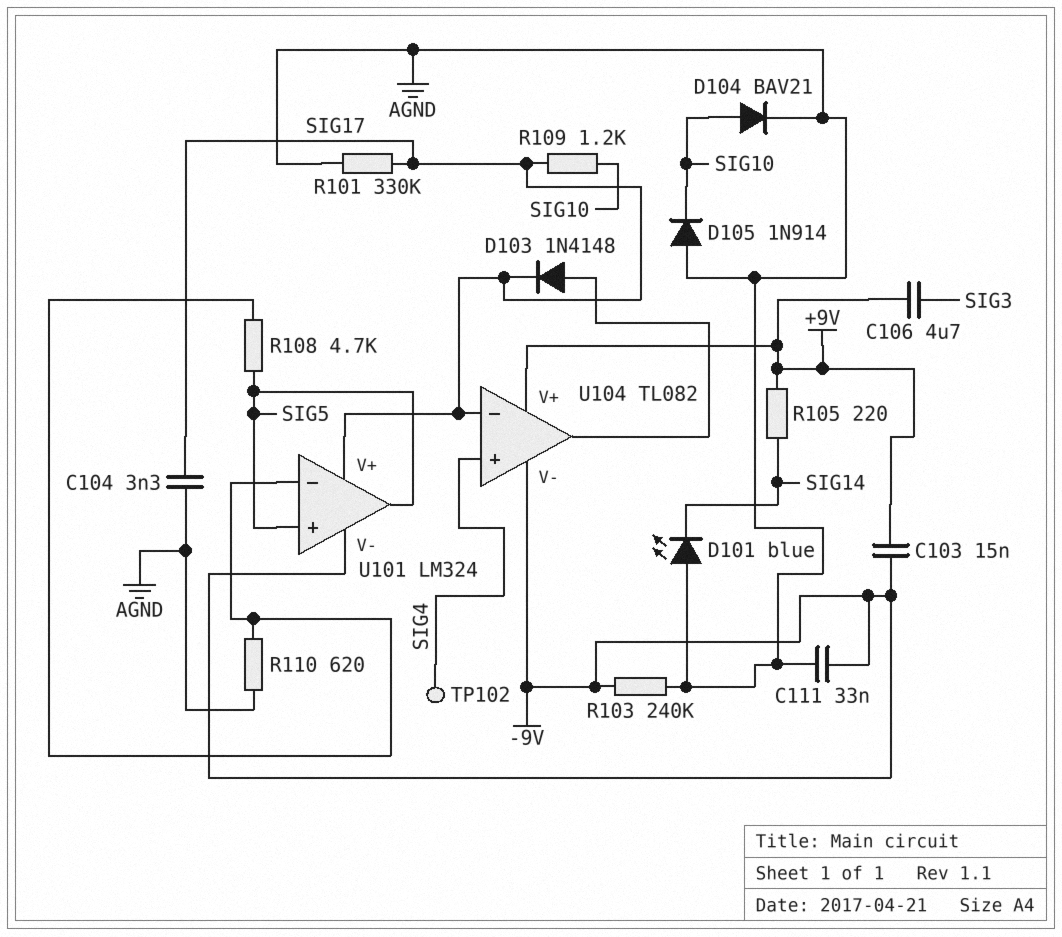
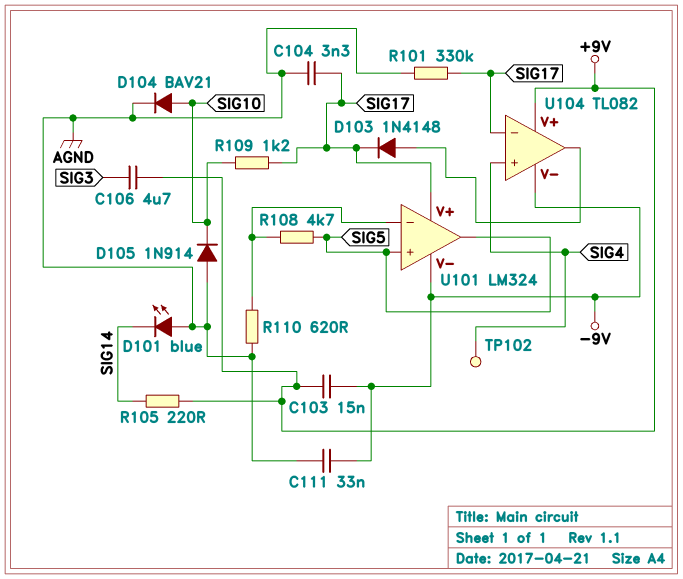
R103: 240k (-9V, AGND) -> none

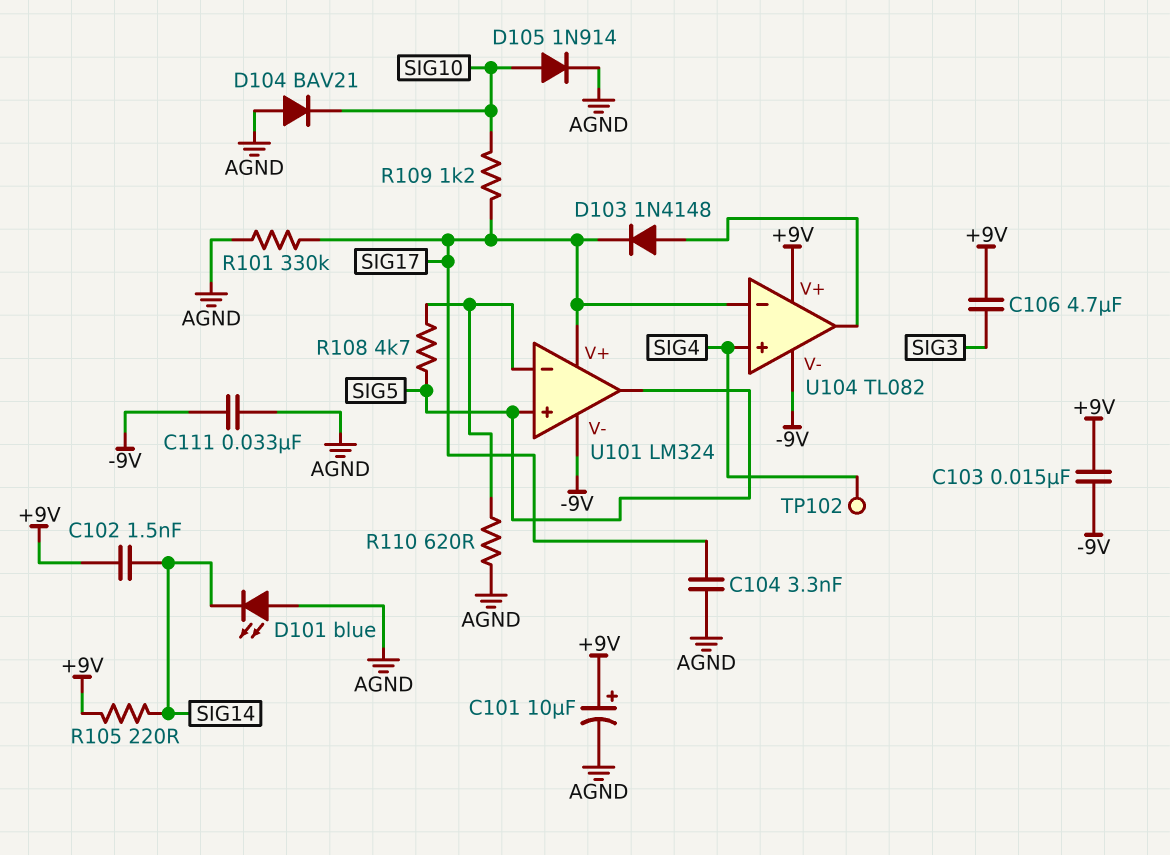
C101: none -> 10uF (plus +9V, minus AGND)
C102: none -> 1.5nF (+9V, SIG14)
D104: diode BAV21 (A SIG10, K AGND) -> diode BAV21 (A AGND, K SIG10)
D105: diode 1N914 (A AGND, K SIG10) -> diode 1N914 (A SIG10, K AGND)

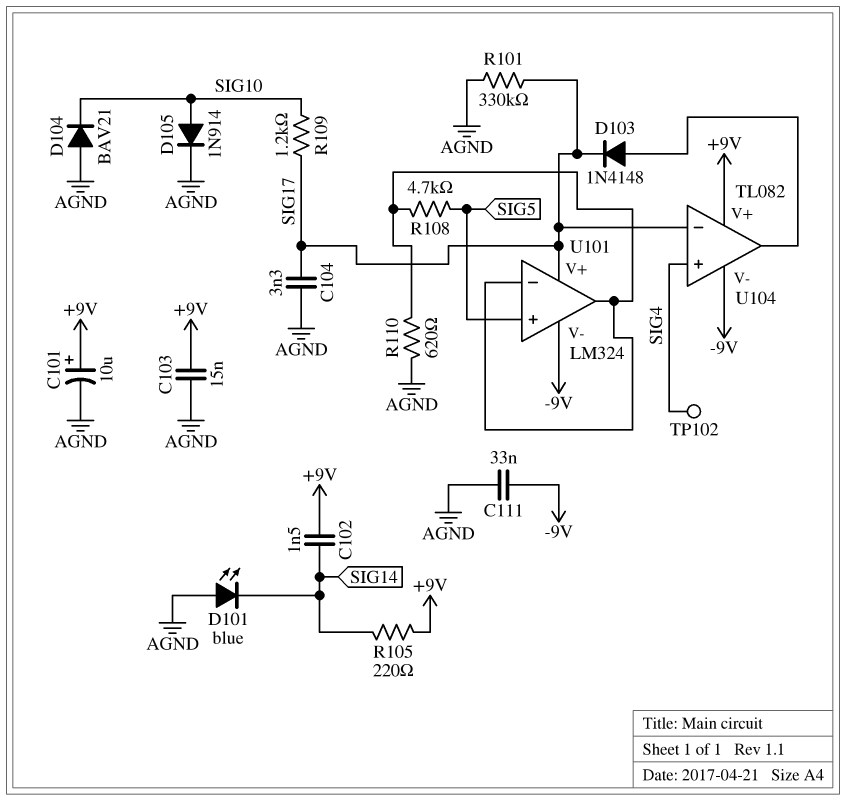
C103: 15nF (+9V, -9V) -> 15nF (+9V, AGND)
C106: 4.7uF (+9V, SIG3) -> none
U101 pin out: SIG5 -> U101/in-

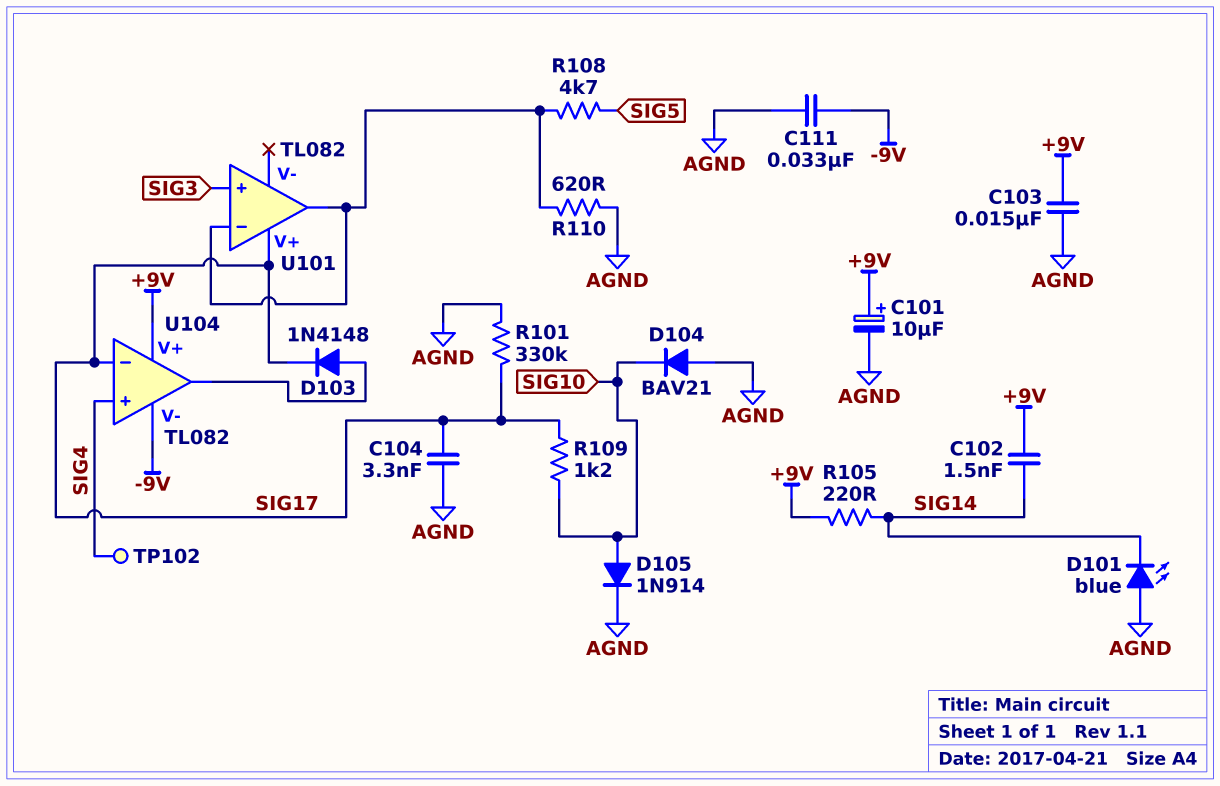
U101: LM324 -> TL082
U101 pin V-: -9V -> none
U101 pin in+: SIG5 -> SIG3

